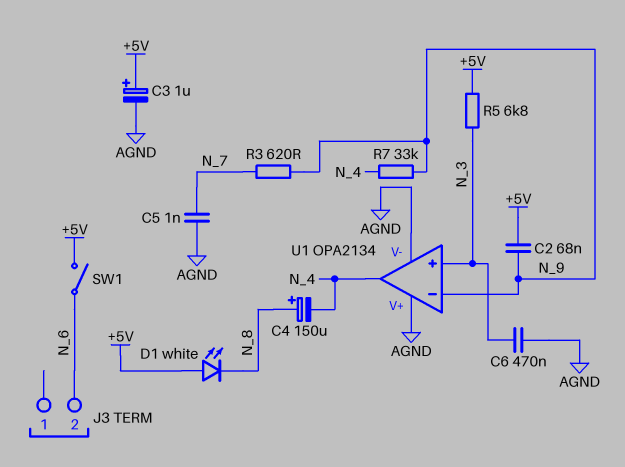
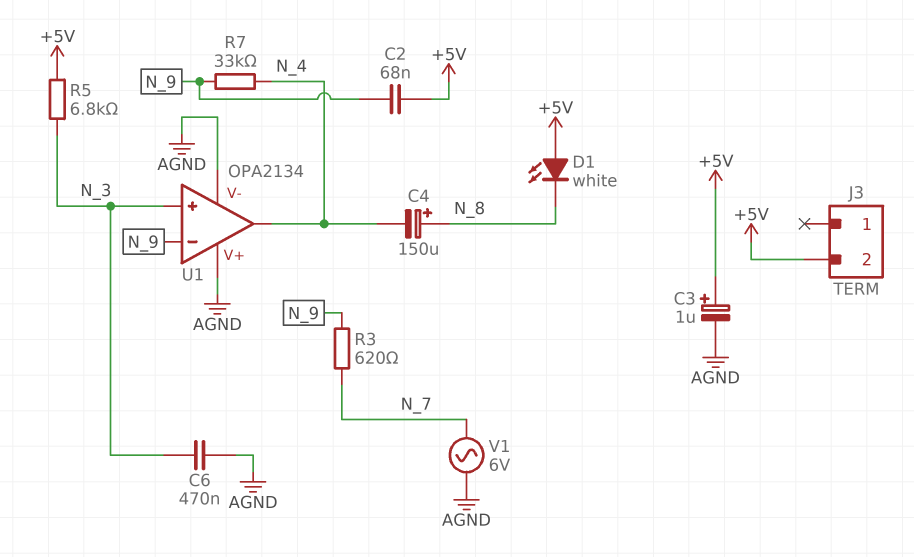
C5: 1nF (AGND, N_7) -> none
J3 pin 2: N_6 -> +5V
SW1: switch (+5V, N_6) -> none
V1: none -> AC 6V (AGND, N_7)

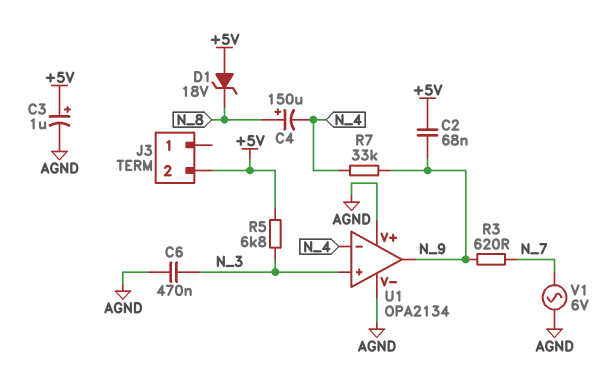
D1: LED white (A +5V, K N_8) -> zener 18V (A +5V, K N_8)
U1 pin in-: N_9 -> N_4
U1 pin out: N_4 -> N_9

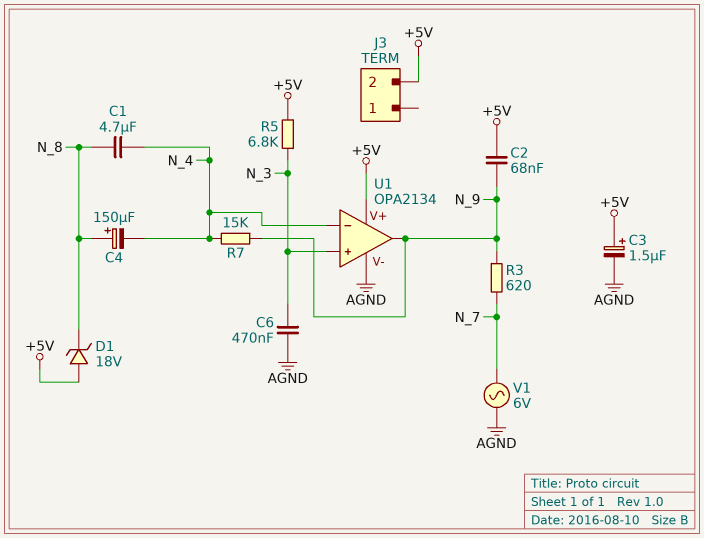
C1: none -> 4.7uF (N_4, N_8)
C3: 1uF (plus +5V, minus AGND) -> 1.5uF (plus +5V, minus AGND)
R7: 33k (N_4, N_9) -> 15k (N_4, N_9)
U1 pin V+: AGND -> +5V

